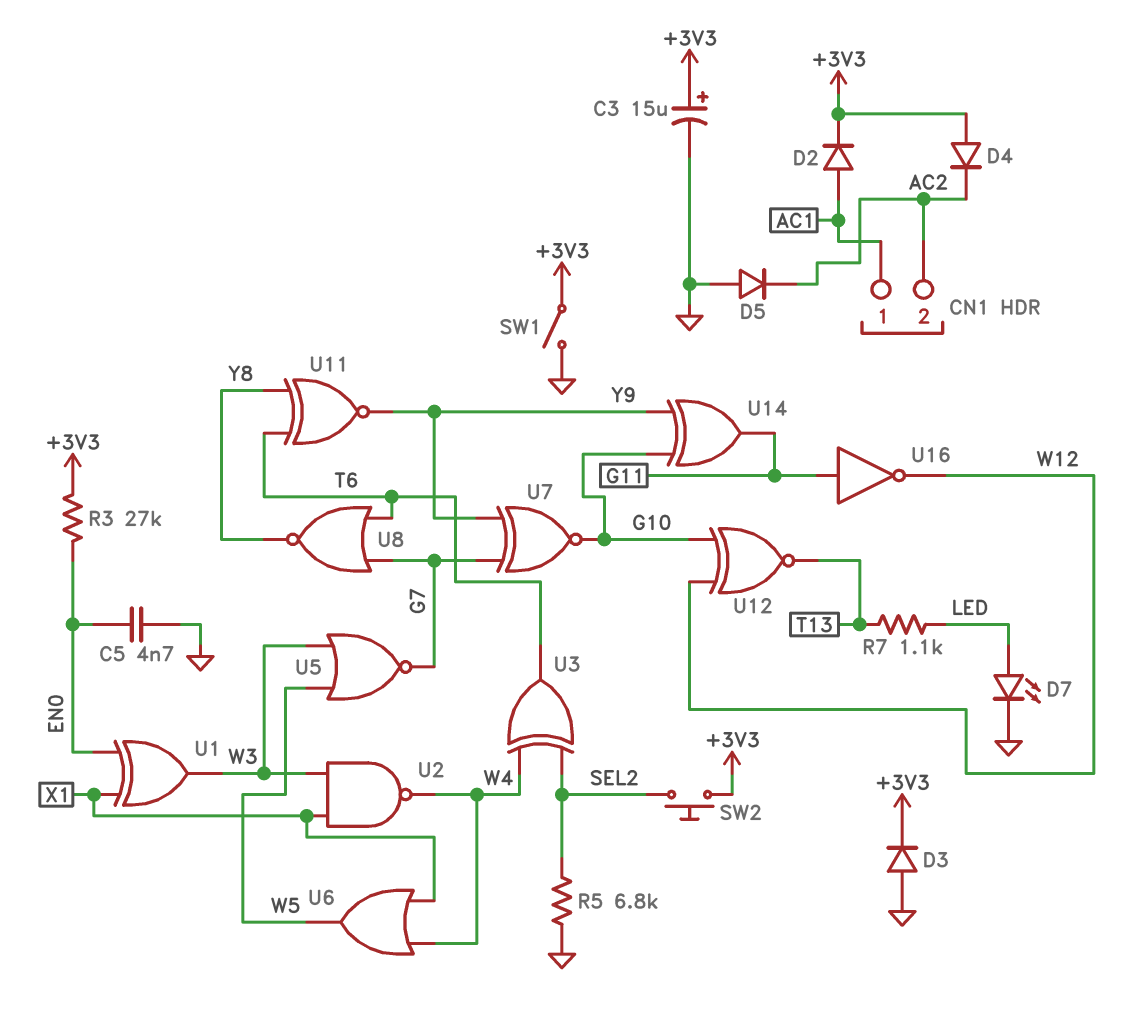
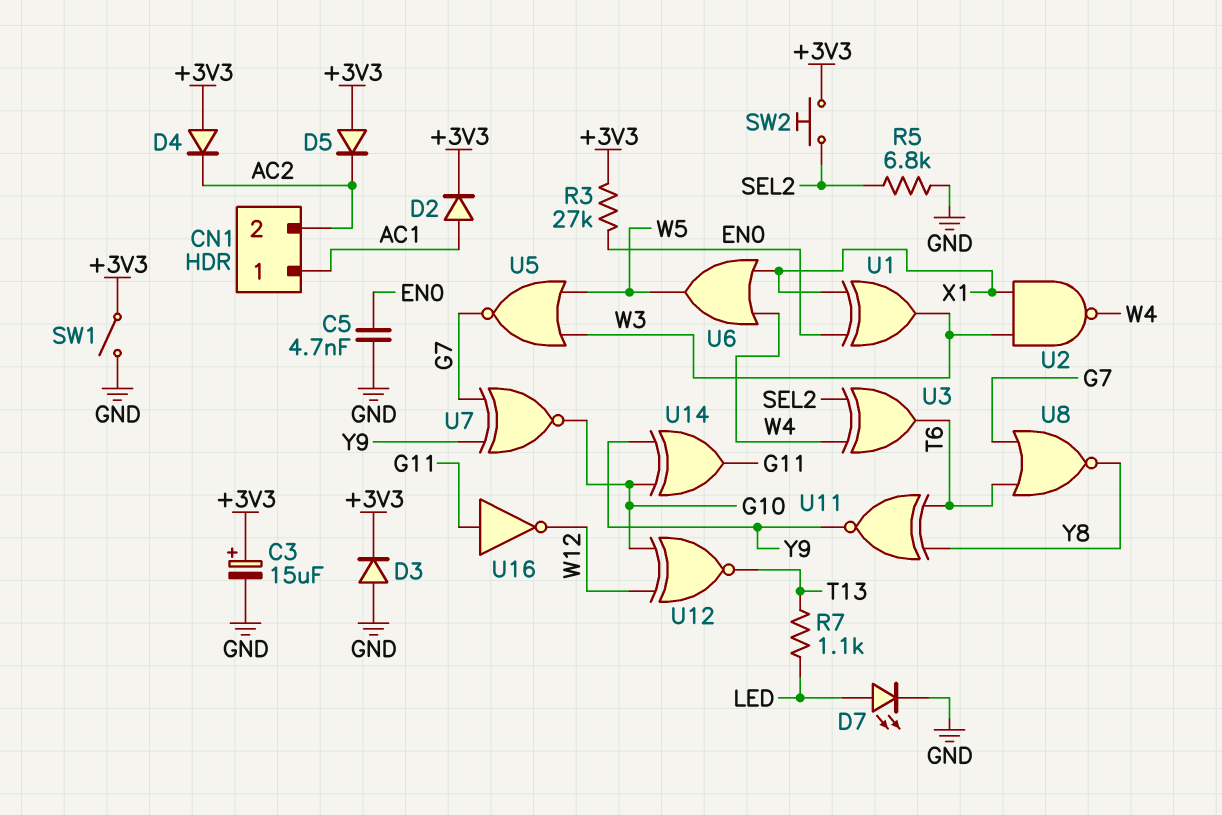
D5: diode (A GND, K AC2) -> diode (A +3V3, K AC2)

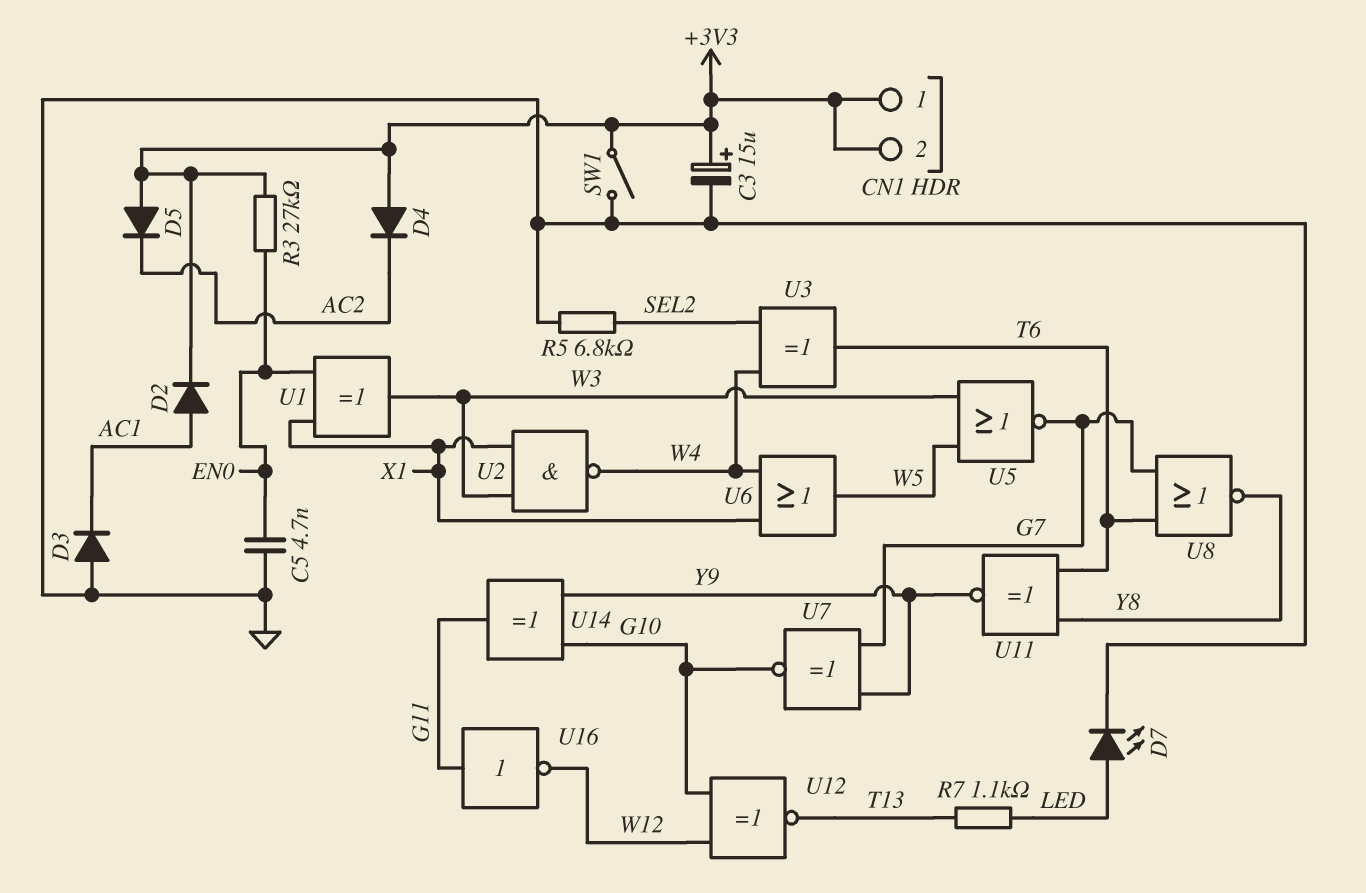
CN1 pin 1: AC1 -> +3V3
CN1 pin 2: AC2 -> +3V3
D3: diode (A GND, K +3V3) -> diode (A GND, K AC1)
SW2: button (+3V3, SEL2) -> none

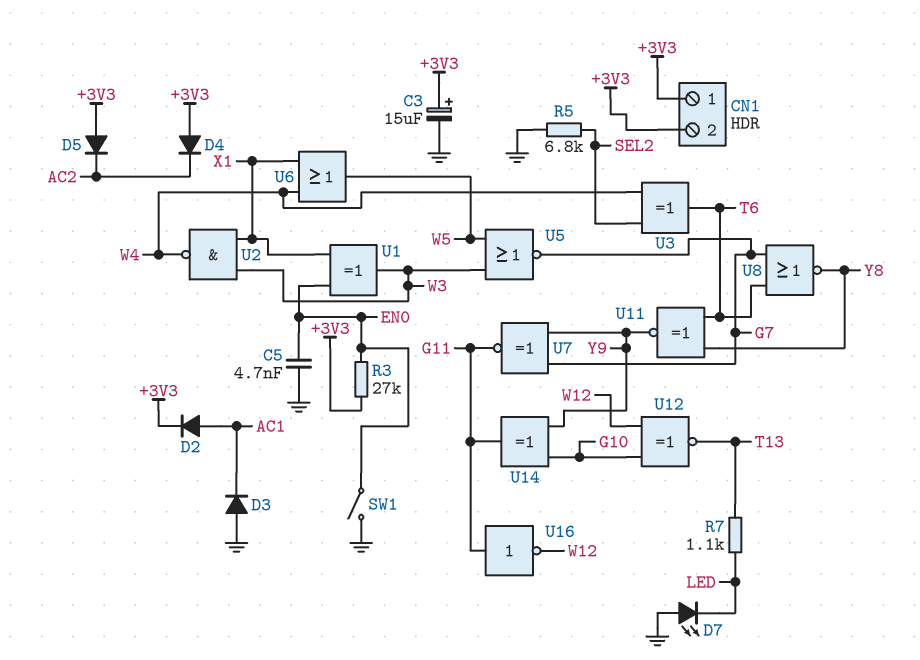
D7: LED (A LED, K GND) -> LED (A GND, K LED)
SW1: switch (+3V3, GND) -> switch (EN0, GND)
U7: XNOR (in G7, in Y9, out G10) -> XNOR (in G7, in Y9, out G11)

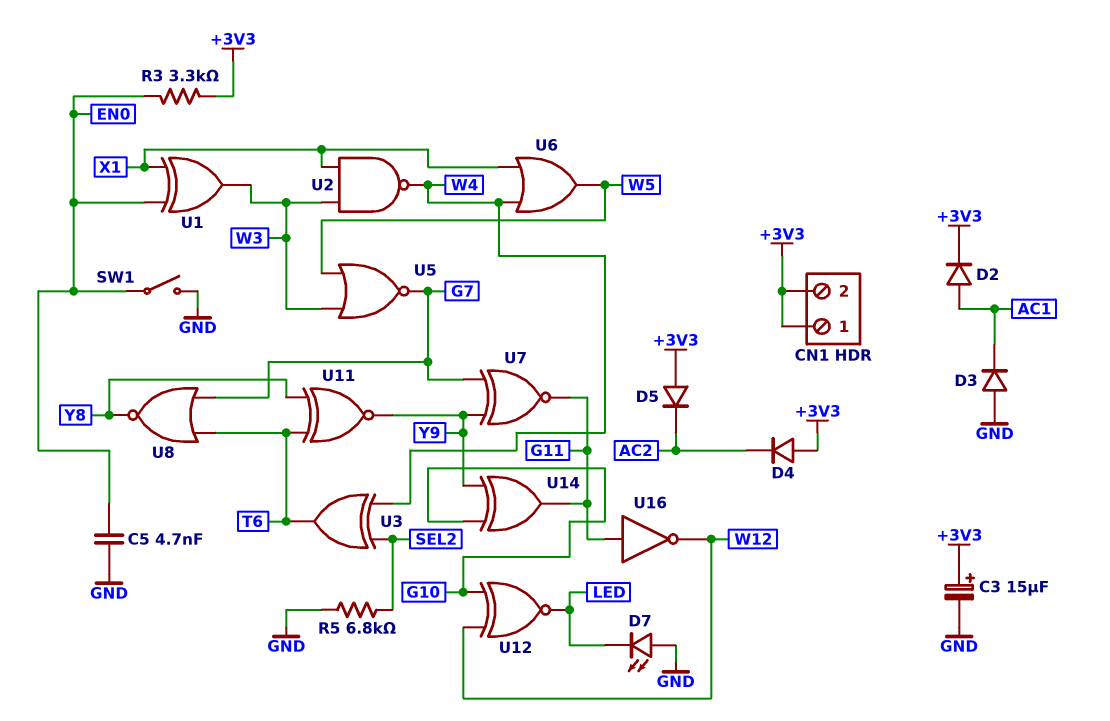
R3: 27k (+3V3, EN0) -> 3.3k (+3V3, EN0)
R7: 1.1k (LED, T13) -> none
U12: XNOR (in G10, in W12, out T13) -> XNOR (in G10, in W12, out LED)

